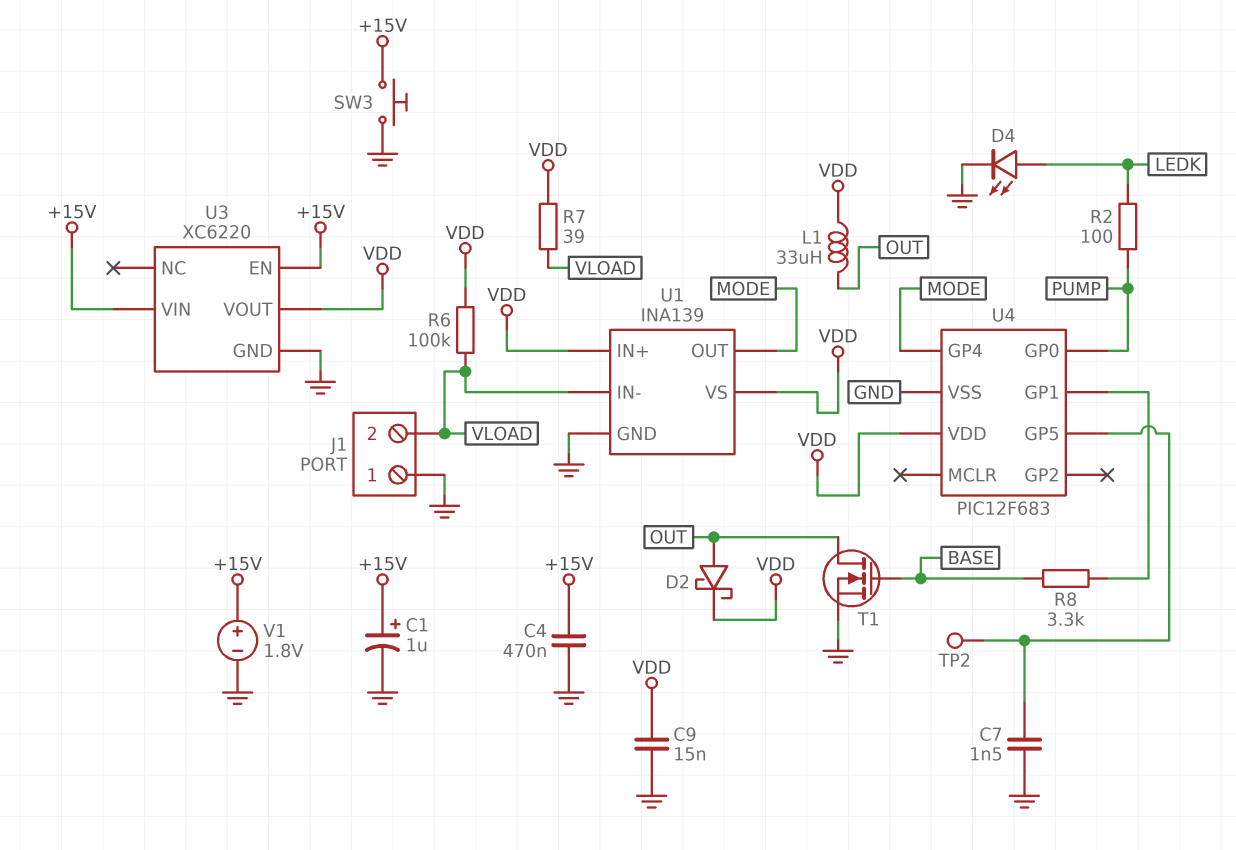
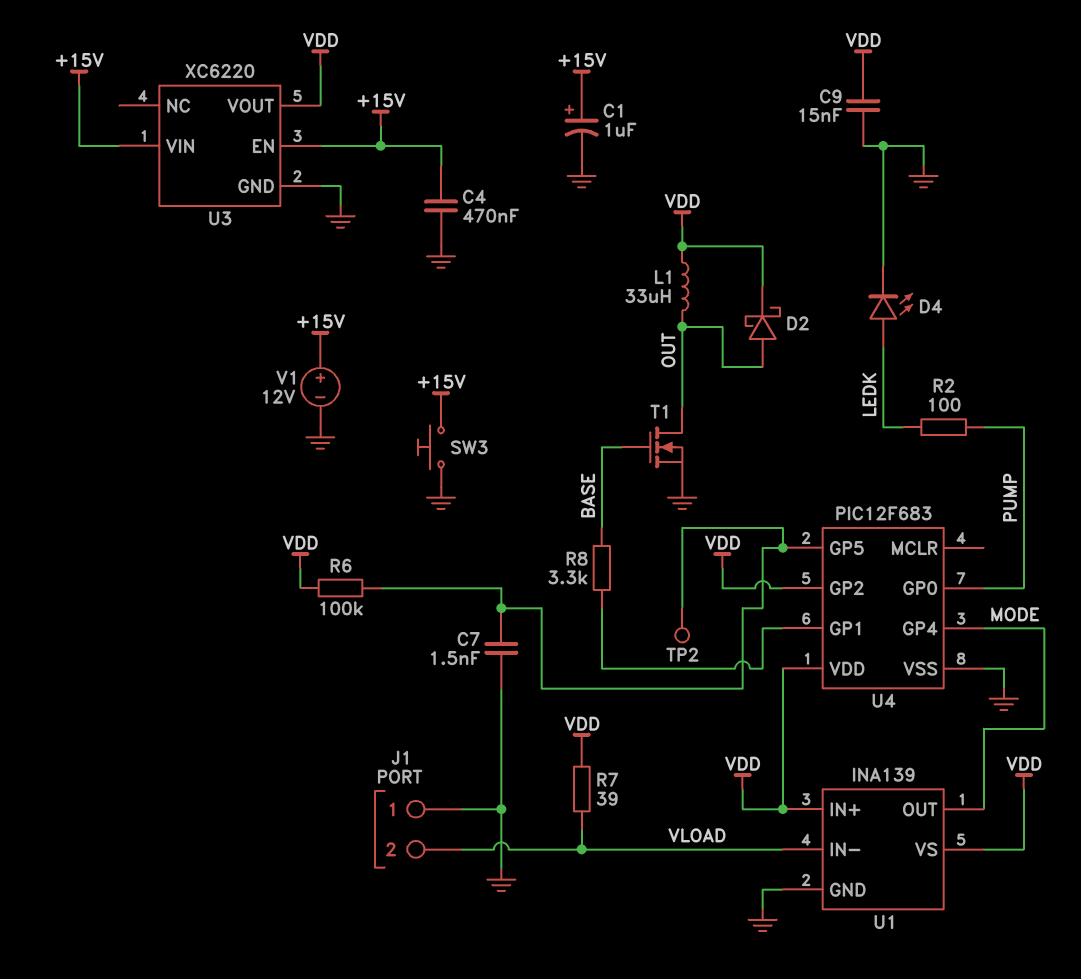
R6: 100k (VDD, VLOAD) -> 100k (U4/GP5, VDD)
U4 pin GP2: none -> VDD
V1: 1.8V (plus +15V, minus GND) -> 12V (plus +15V, minus GND)

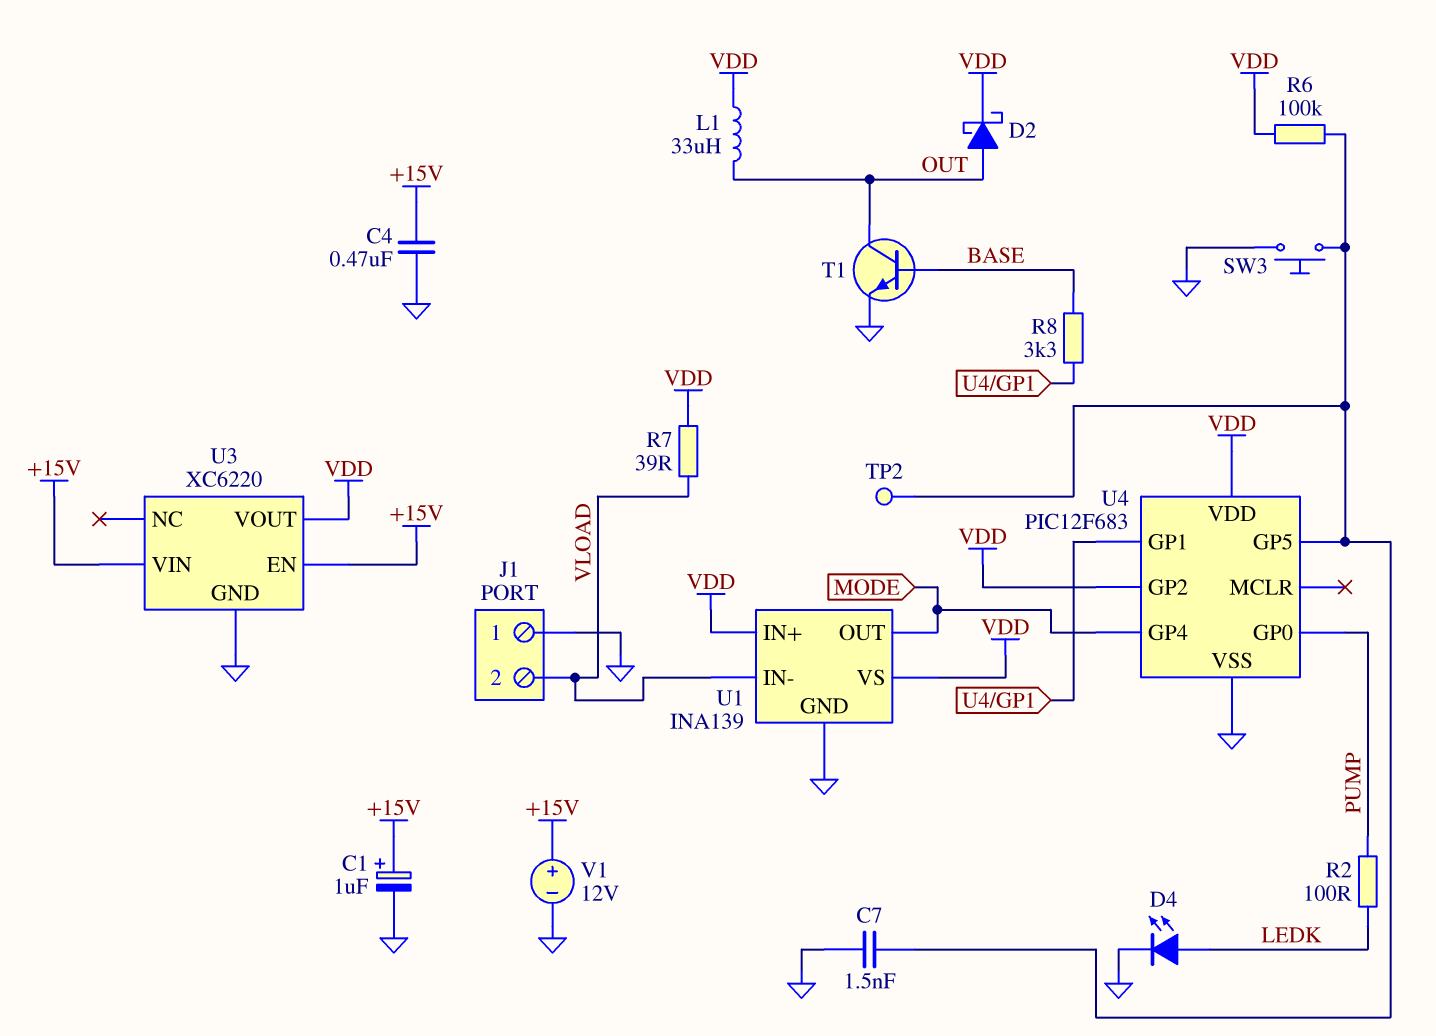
C9: 15nF (GND, VDD) -> none
SW3: button (+15V, GND) -> button (GND, U4/GP5)
T1: NMOS (G BASE, D OUT, S GND) -> NPN (B BASE, C OUT, E GND)

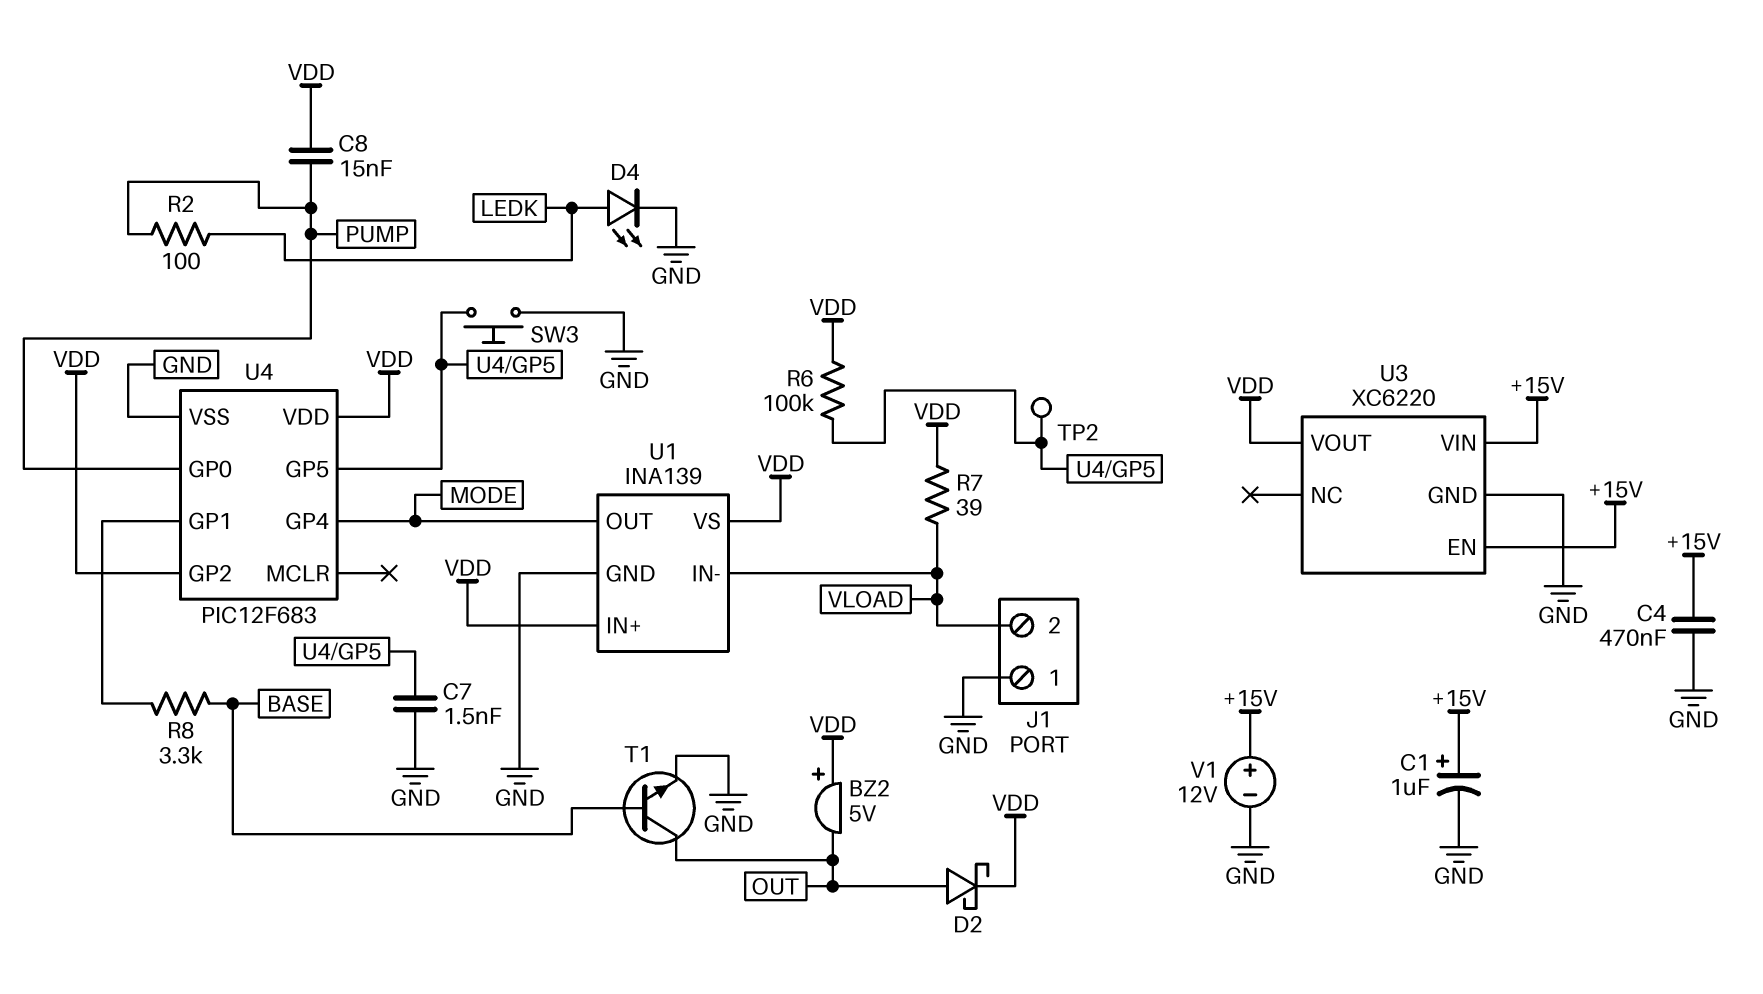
BZ2: none -> buzzer 5V (plus VDD, minus OUT)
C8: none -> 15nF (PUMP, VDD)
L1: 33uH (OUT, VDD) -> none

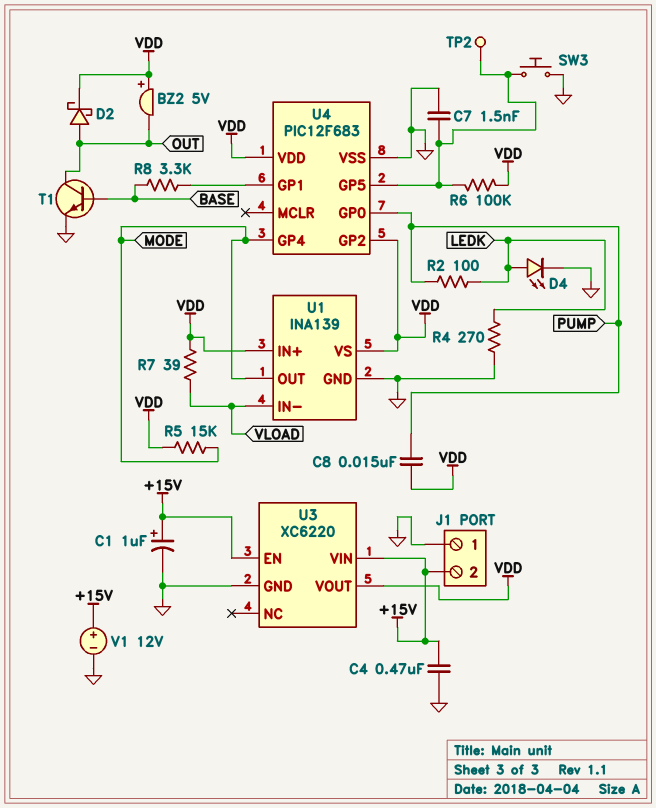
J1 pin 2: VLOAD -> +15V
R4: none -> 270 (GND, LEDK)
R5: none -> 15k (MODE, VDD)

